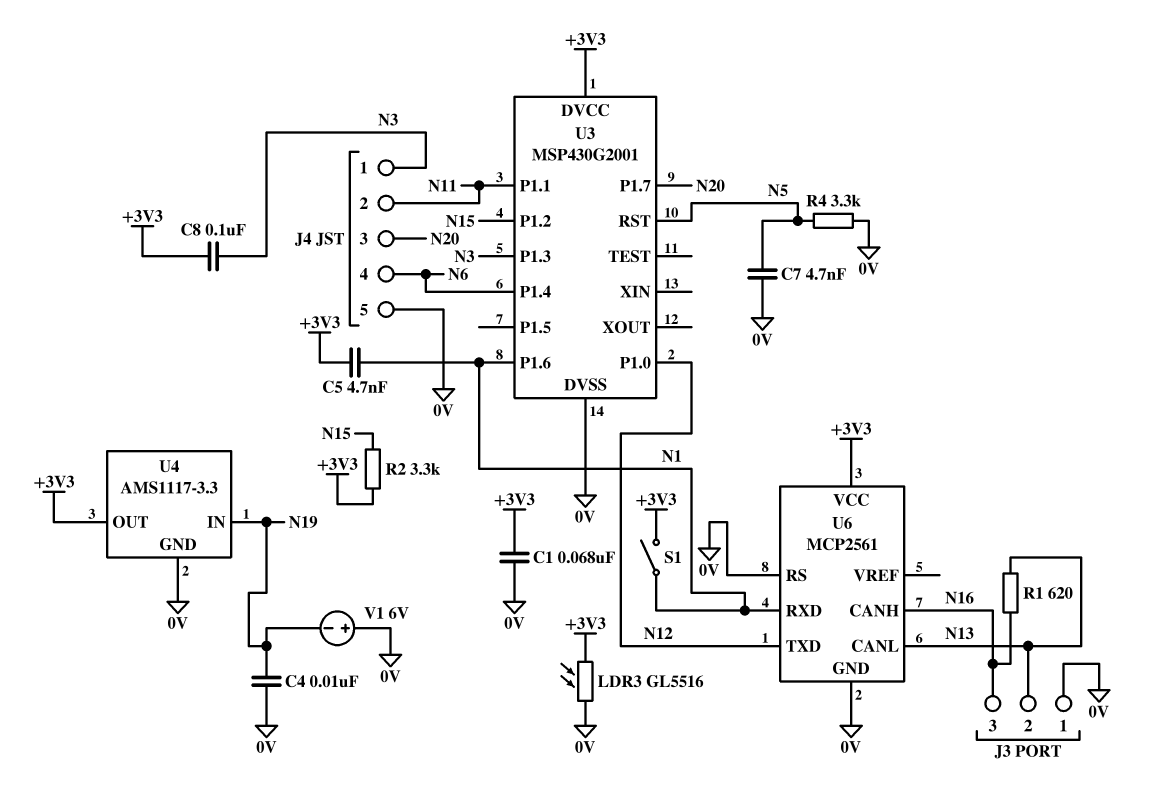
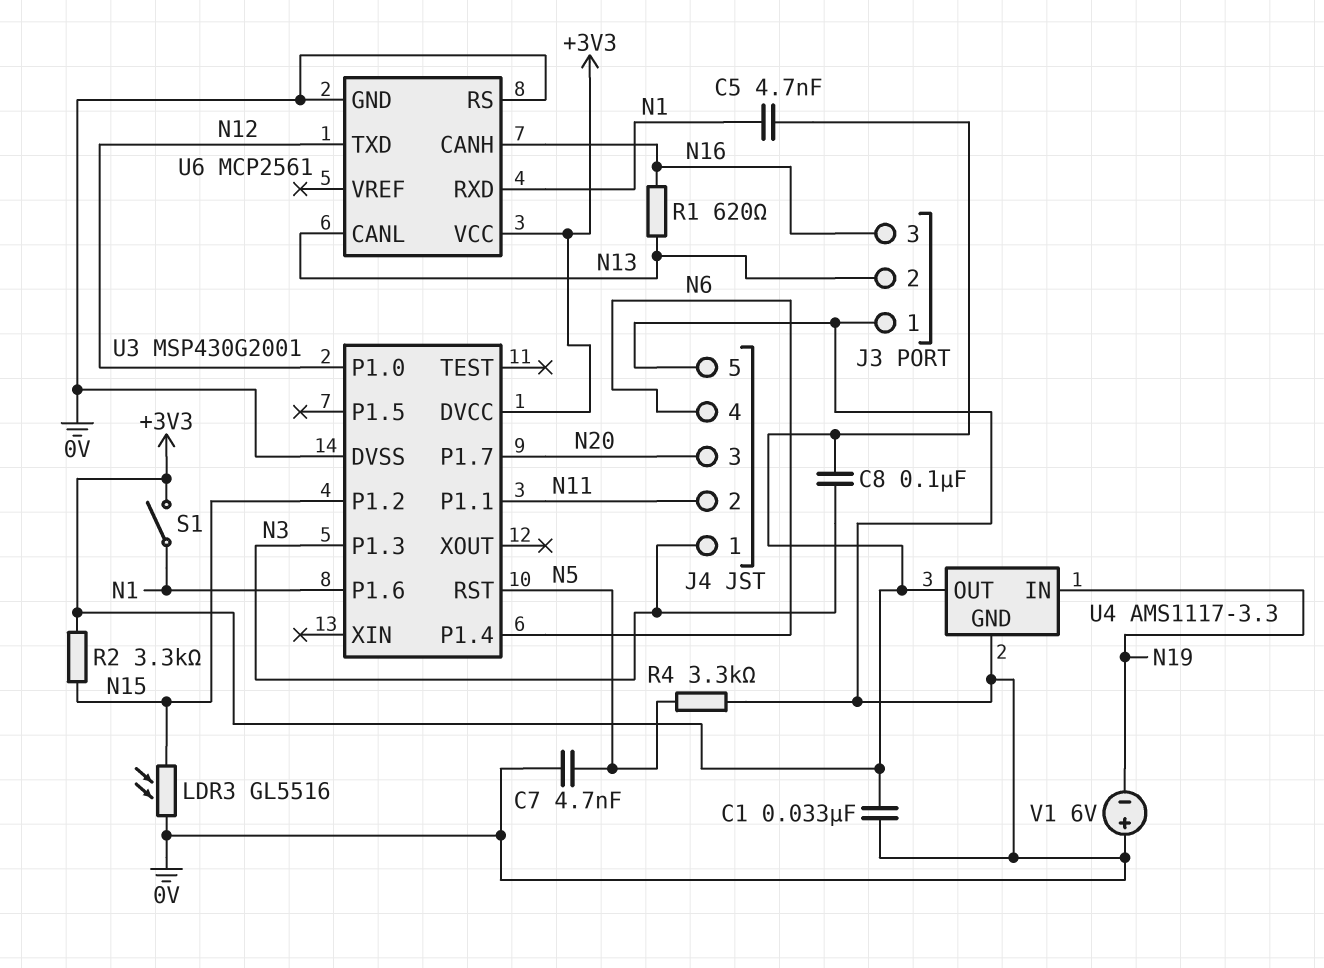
C1: 68nF (+3V3, 0V) -> 33nF (+3V3, 0V)
C4: 10nF (0V, N19) -> none
LDR3: GL5516 (+3V3, 0V) -> GL5516 (0V, N15)

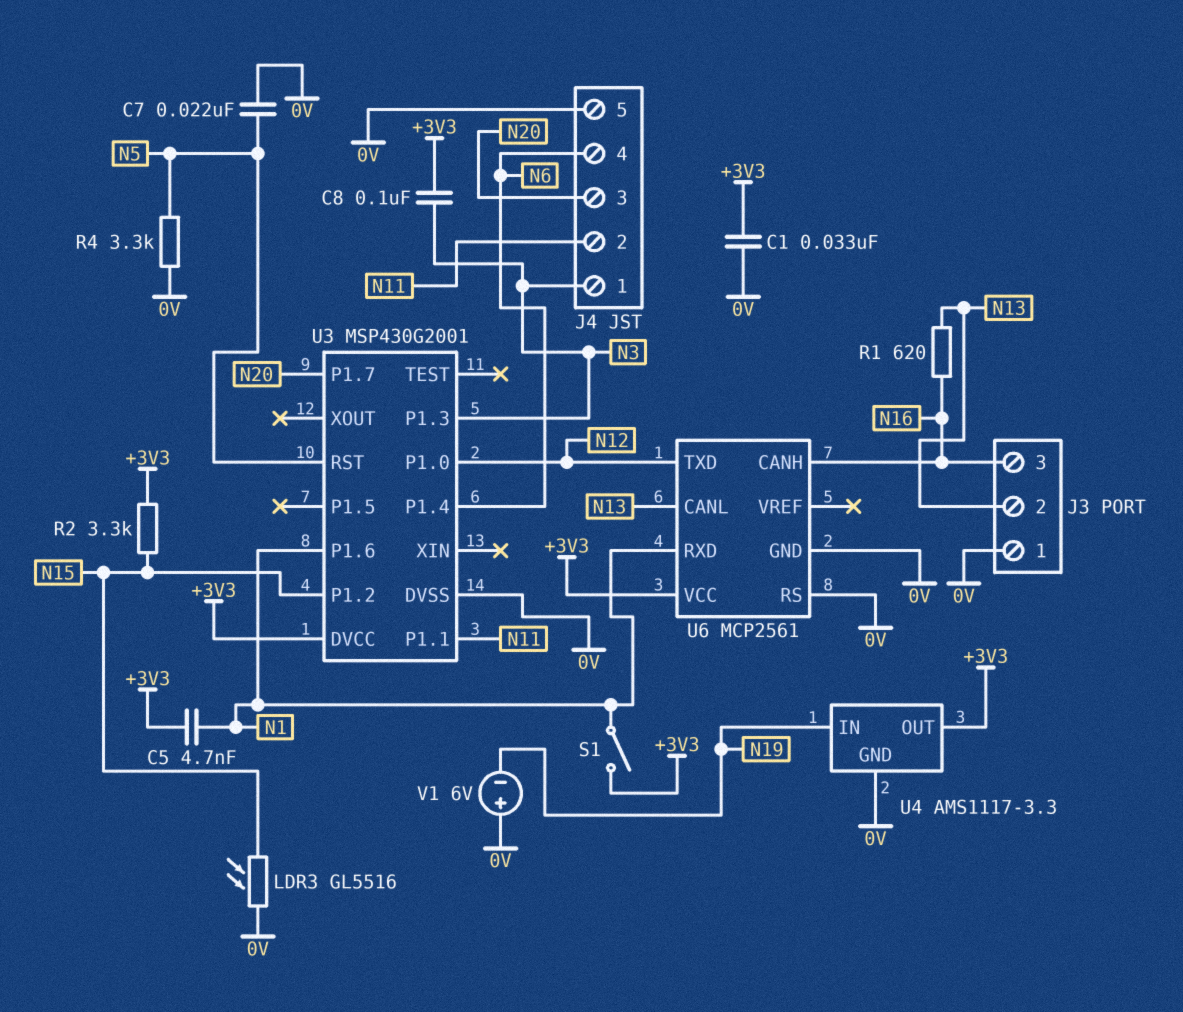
C7: 4.7nF (0V, N5) -> 22nF (0V, N5)

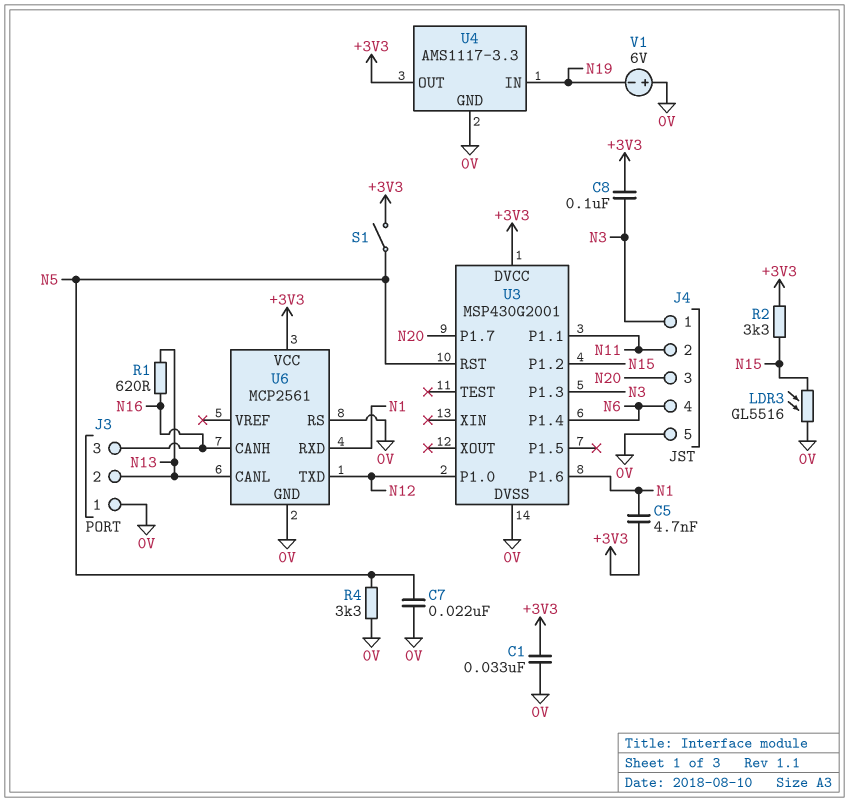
S1: switch (+3V3, N1) -> switch (+3V3, N5)

